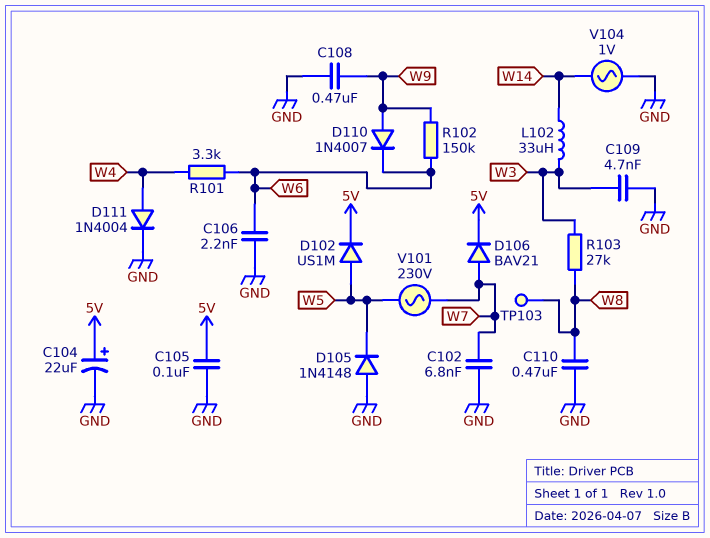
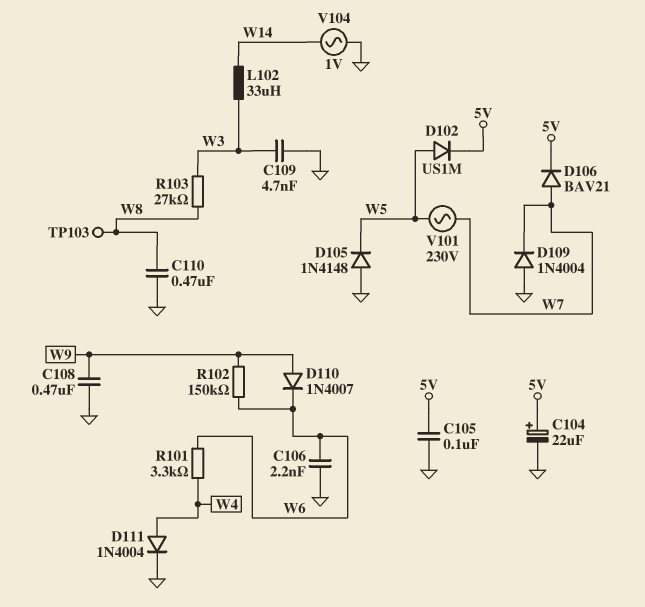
C102: 6.8nF (GND, W7) -> none
D109: none -> diode 1N4004 (A GND, K W7)

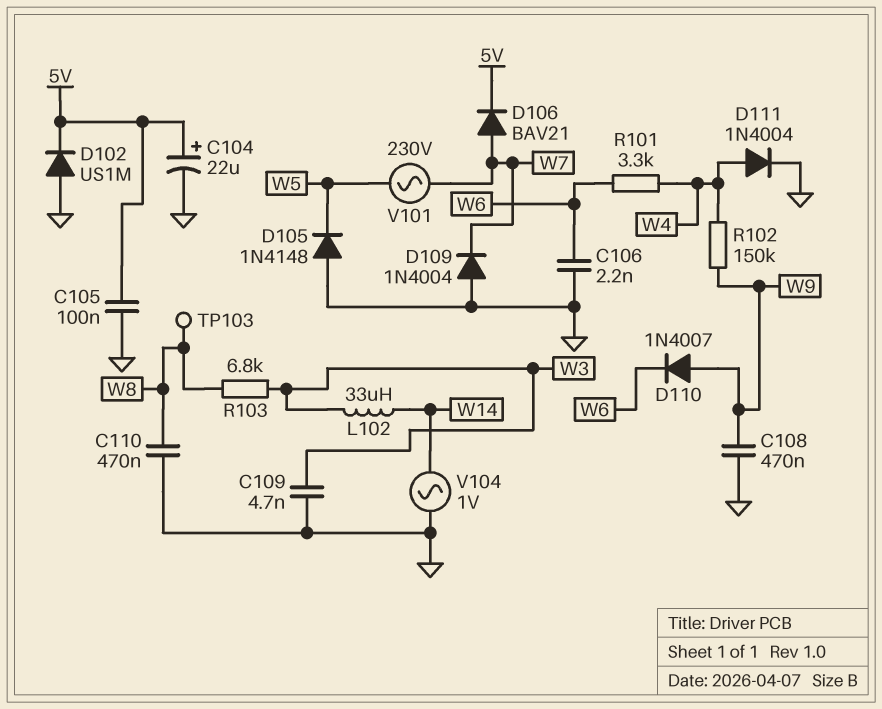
D102: diode US1M (A W5, K 5V) -> diode US1M (A GND, K 5V)
R102: 150k (W6, W9) -> 150k (W4, W9)
R103: 27k (W3, W8) -> 6.8k (W3, W8)

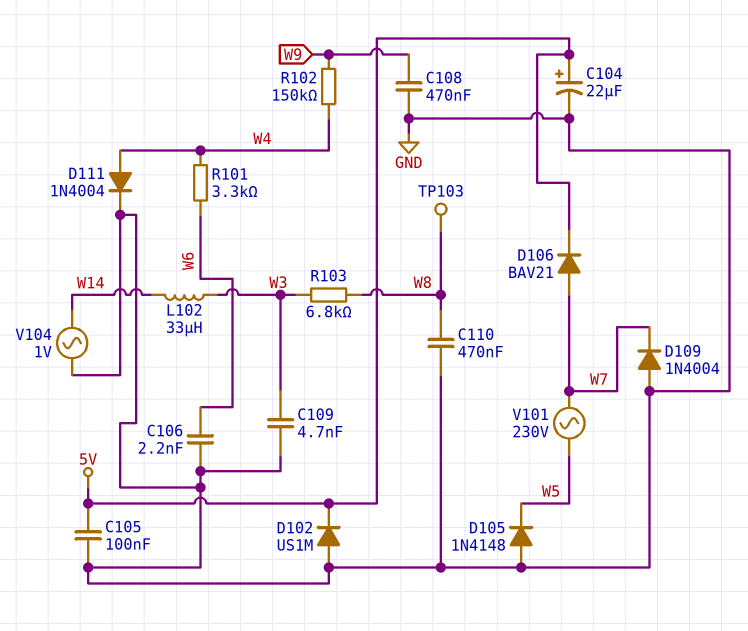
D110: diode 1N4007 (A W9, K W6) -> none

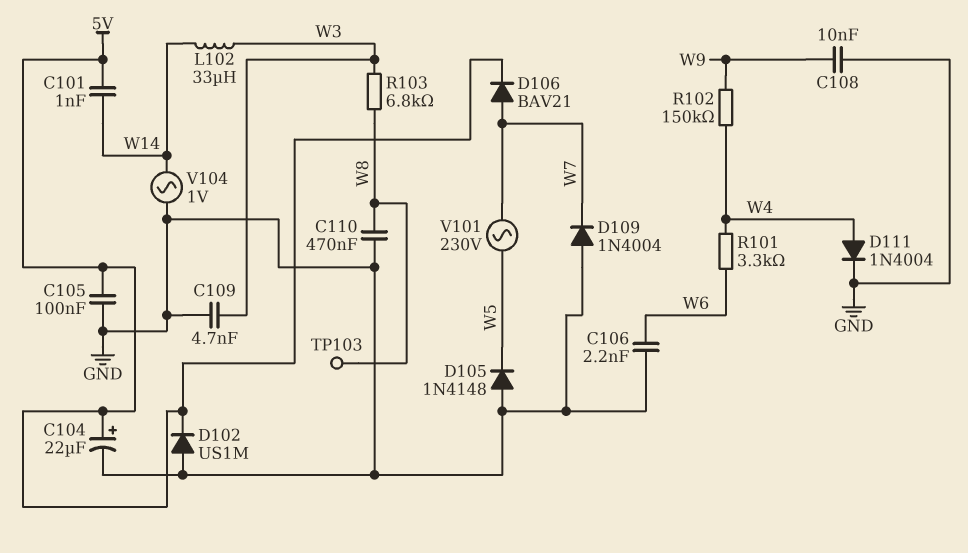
C101: none -> 1nF (5V, W14)
C108: 470nF (GND, W9) -> 10nF (GND, W9)

